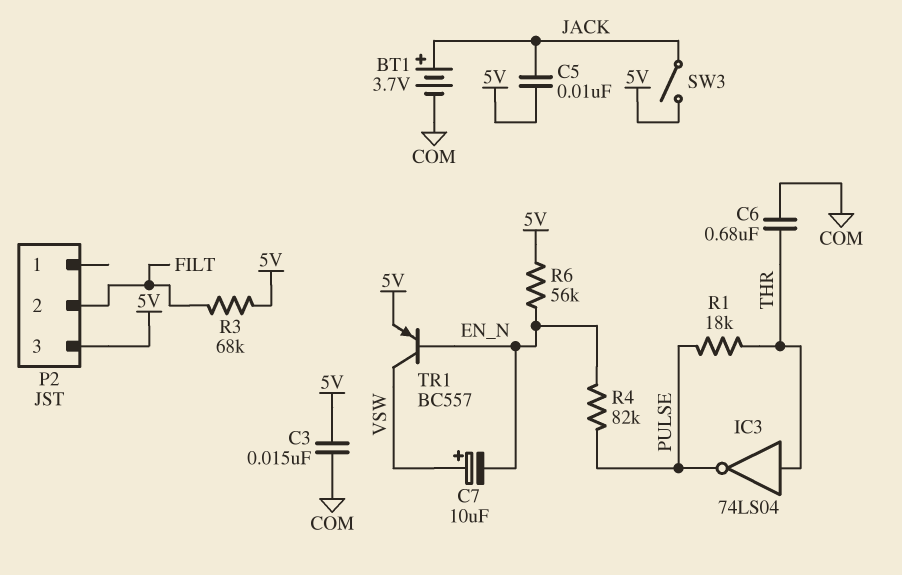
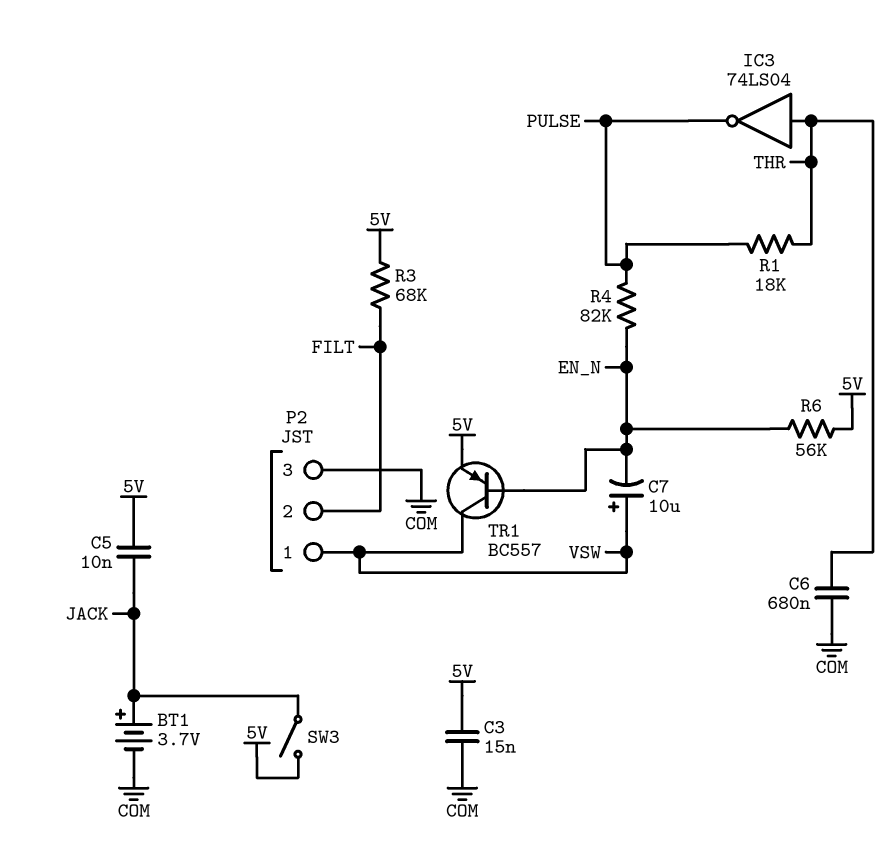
P2 pin 1: none -> VSW
P2 pin 3: 5V -> COM

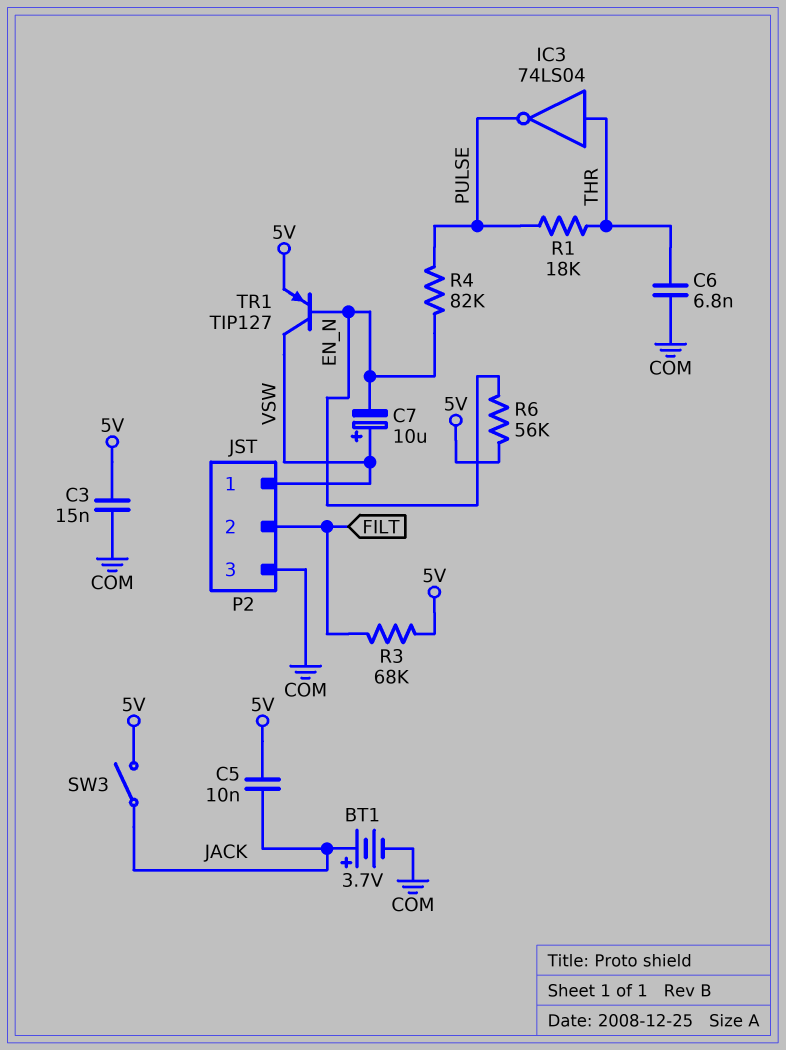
C6: 680nF (COM, THR) -> 6.8nF (COM, THR)
TR1: PNP BC557 (B EN_N, C VSW, E 5V) -> PNP TIP127 (B EN_N, C VSW, E 5V)

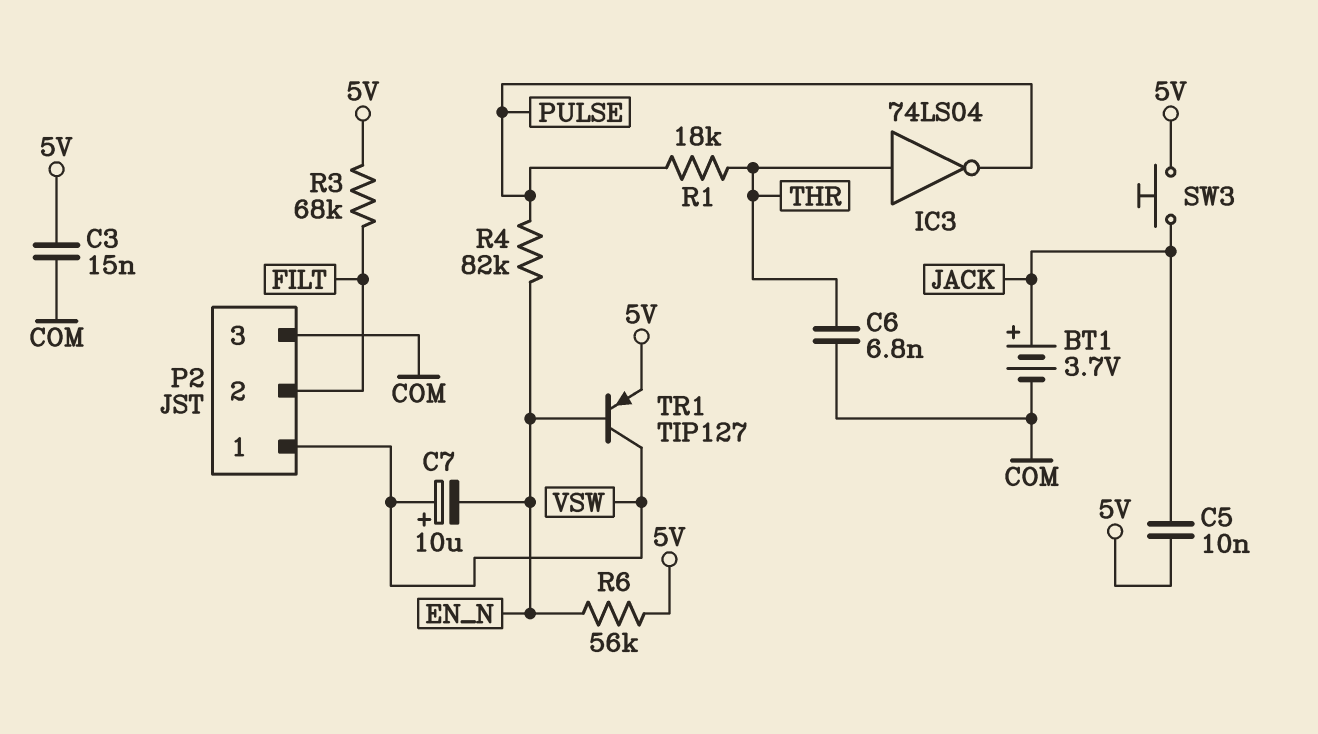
SW3: switch (5V, JACK) -> button (5V, JACK)

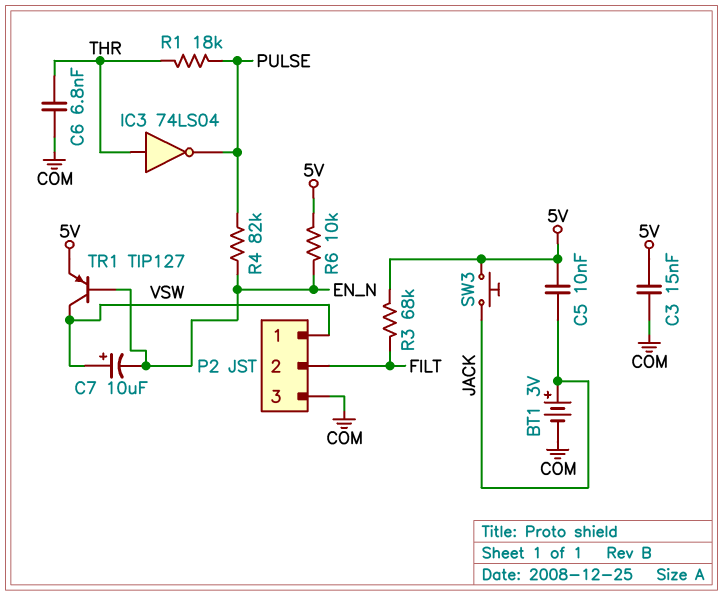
BT1: 3.7V (plus JACK, minus COM) -> 3V (plus JACK, minus COM)
R6: 56k (5V, EN_N) -> 10k (5V, EN_N)

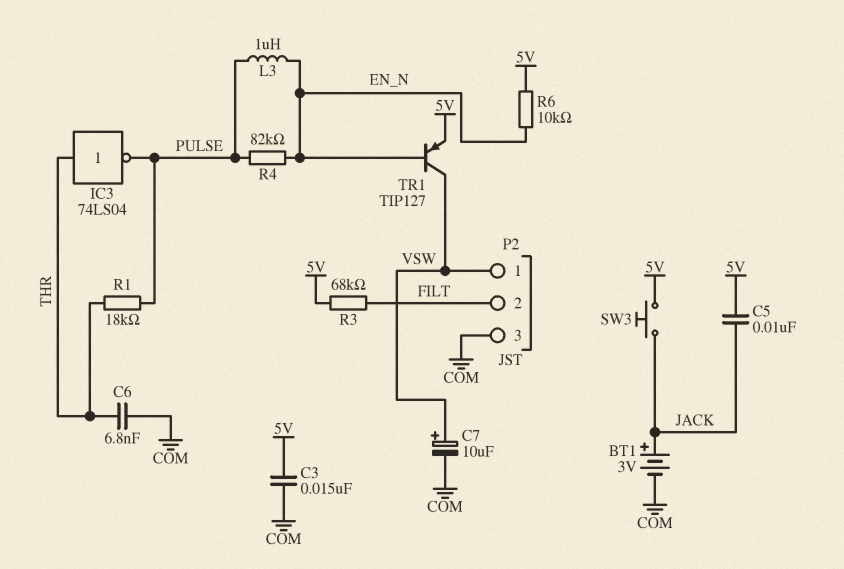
C7: 10uF (plus VSW, minus EN_N) -> 10uF (plus VSW, minus COM)
L3: none -> 1uH (EN_N, PULSE)

